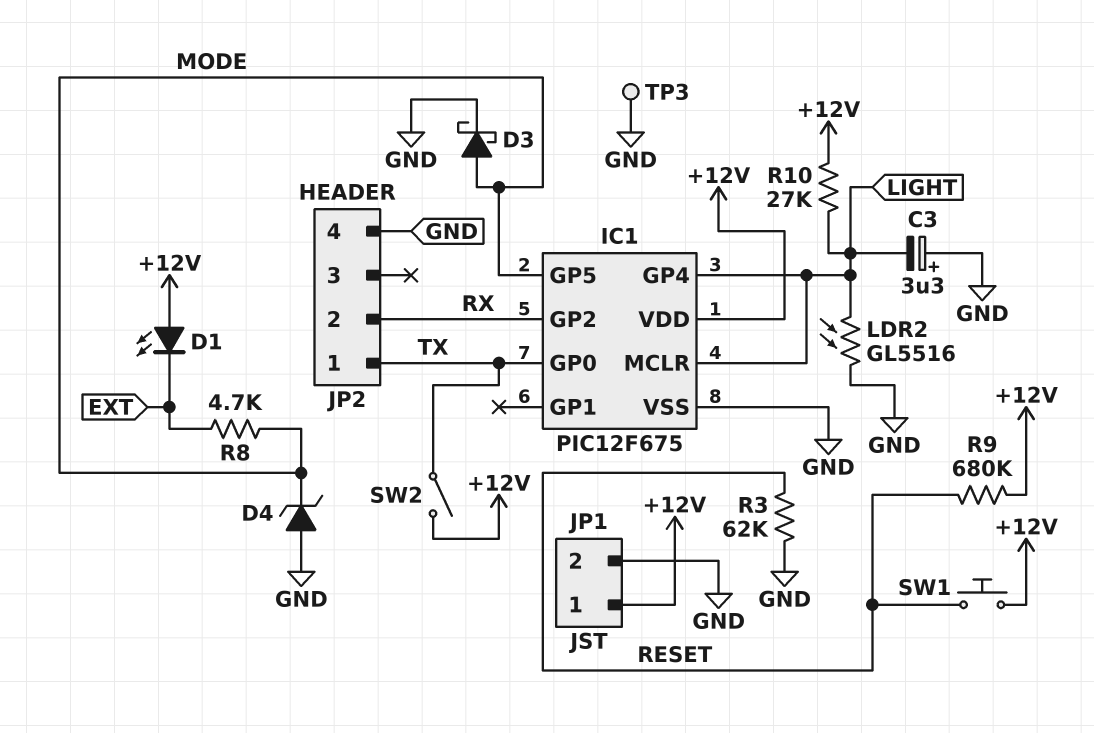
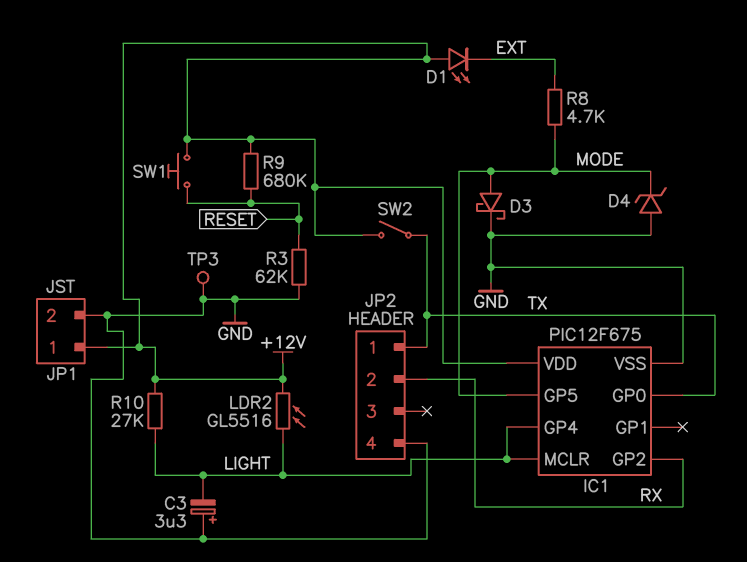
LDR2: GL5516 (GND, LIGHT) -> GL5516 (+12V, LIGHT)

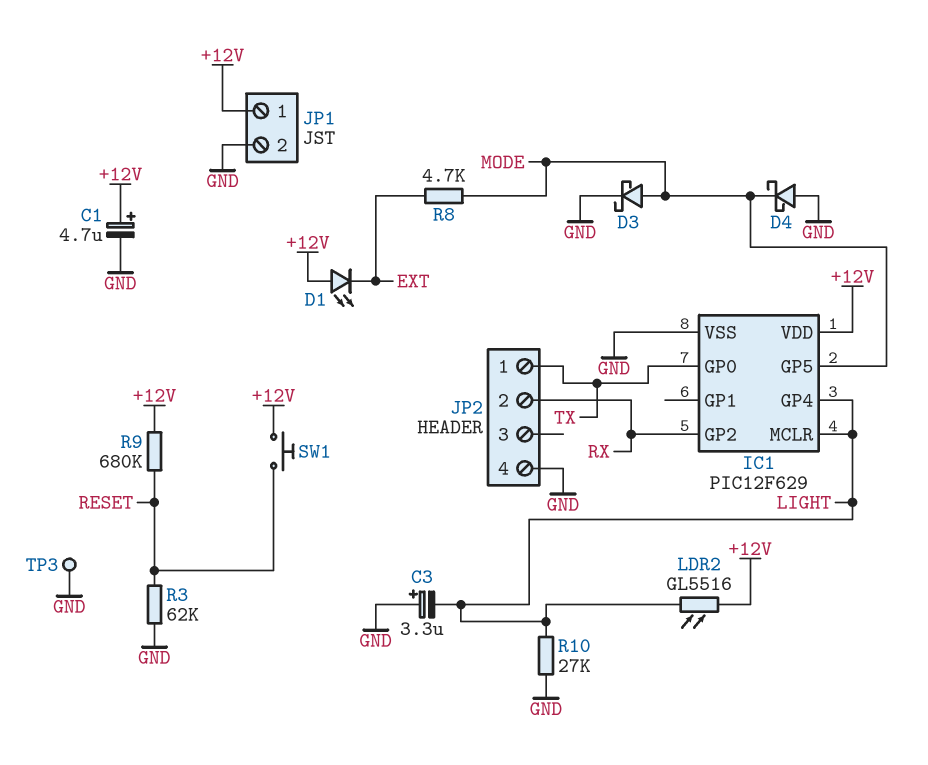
C1: none -> 4.7uF (plus +12V, minus GND)
D4: zener (A GND, K MODE) -> schottky (A GND, K MODE)
IC1: PIC12F675 -> PIC12F629
R10: 27k (+12V, LIGHT) -> 27k (GND, LIGHT)
SW2: switch (+12V, TX) -> none

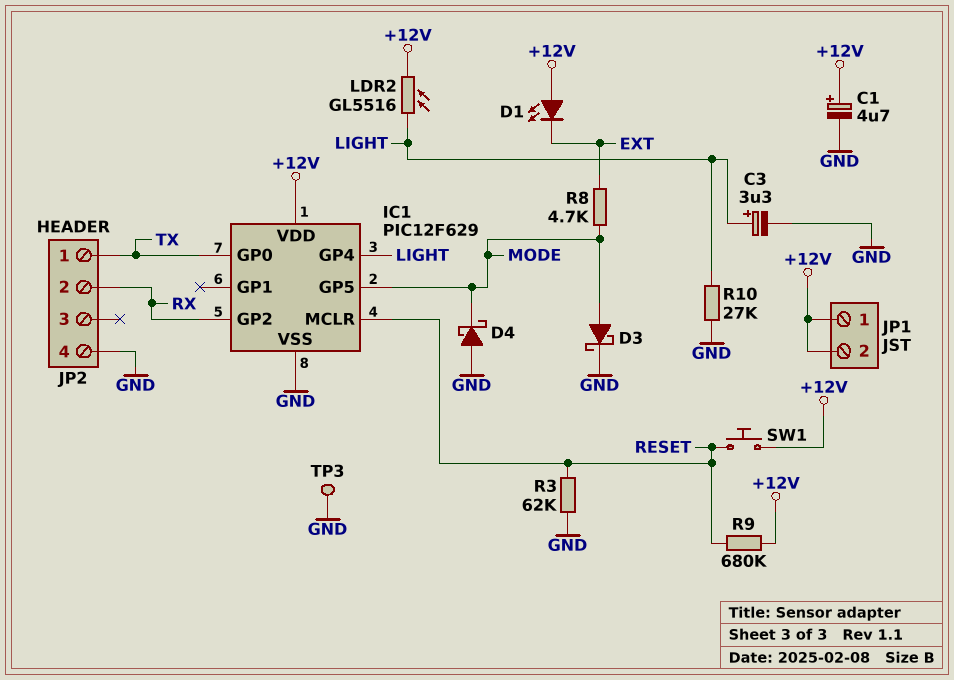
C3: 3.3uF (plus GND, minus LIGHT) -> 3.3uF (plus LIGHT, minus GND)
IC1 pin MCLR: LIGHT -> RESET
JP1 pin 2: GND -> +12V

